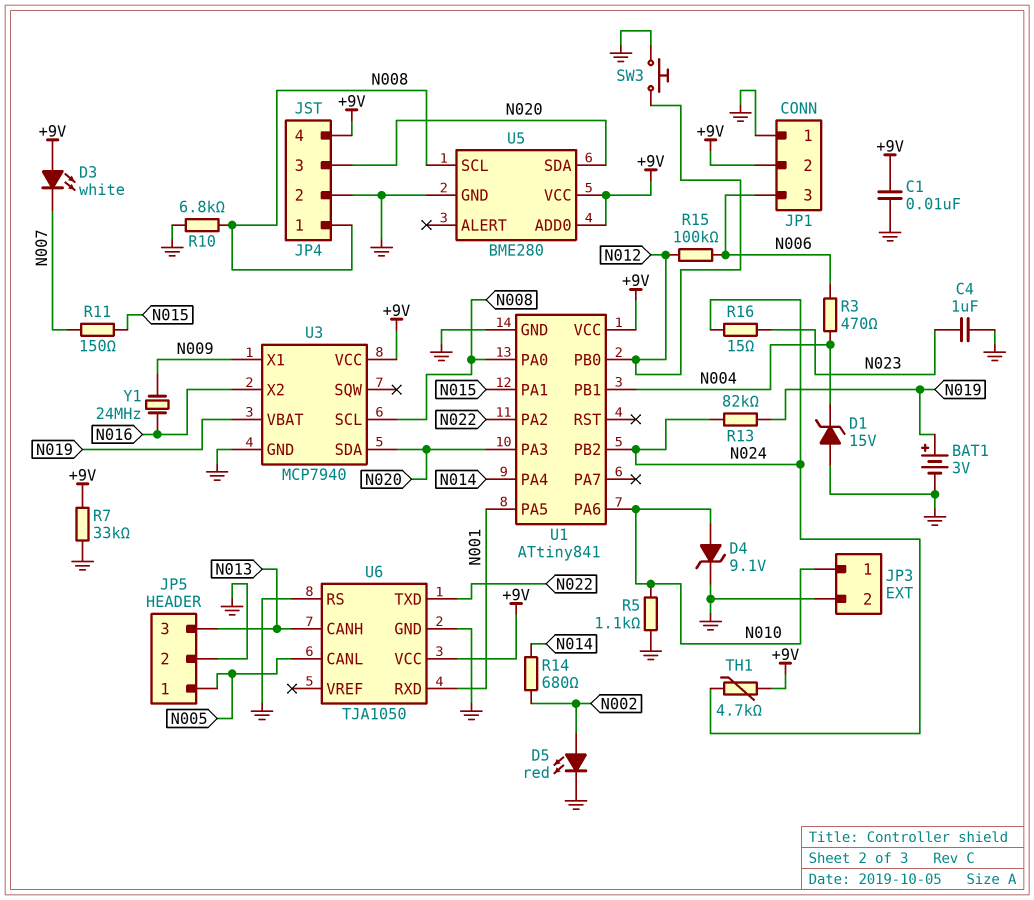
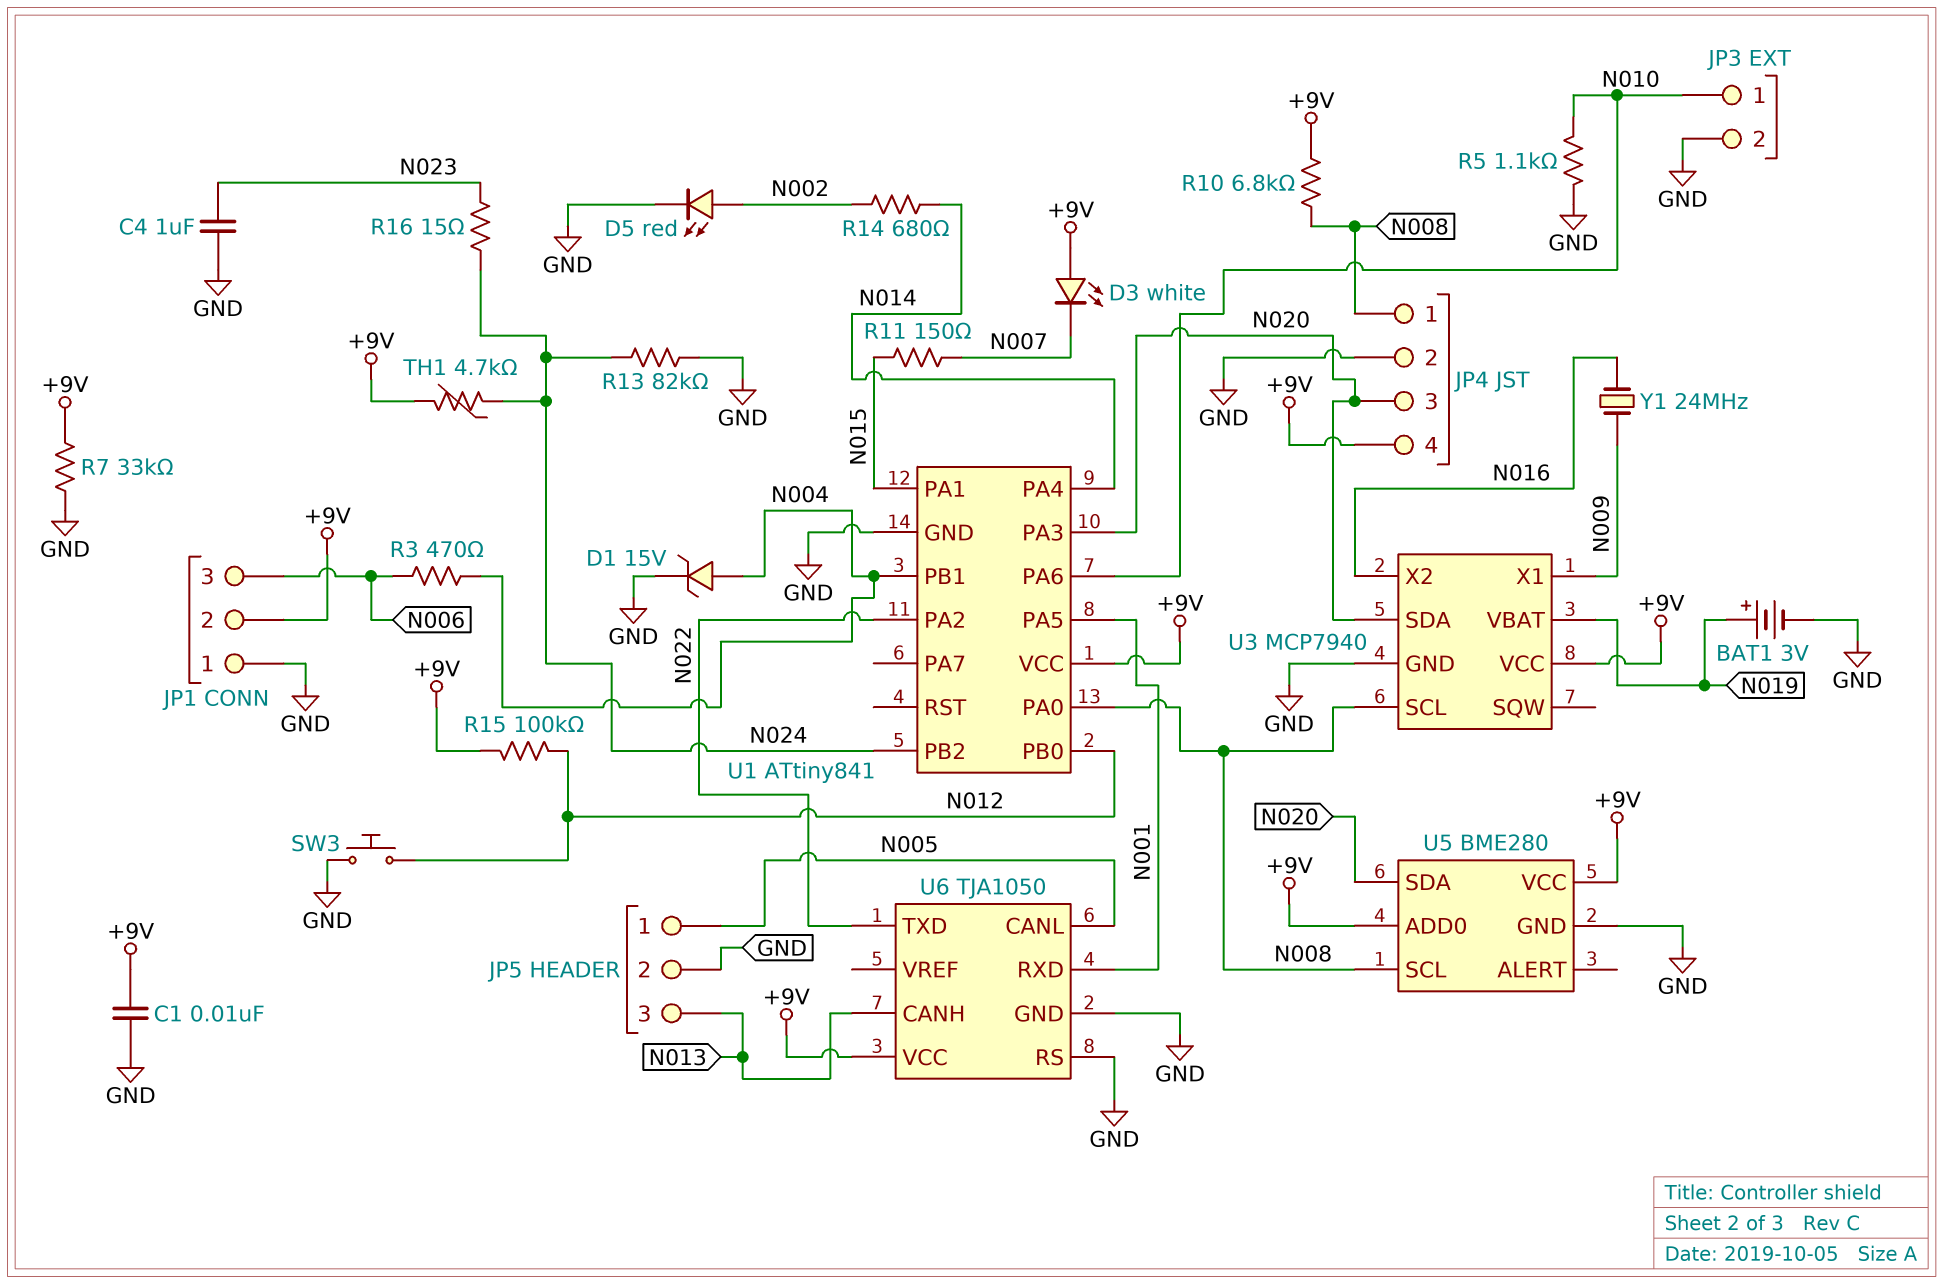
D1: zener 15V (A GND, K N004) -> zener 15V (A N004, K GND)
D4: zener 9.1V (A N010, K GND) -> none
R10: 6.8k (GND, N008) -> 6.8k (+9V, N008)
R13: 82k (N019, N024) -> 82k (GND, N024)
R15: 100k (N006, N012) -> 100k (+9V, N012)

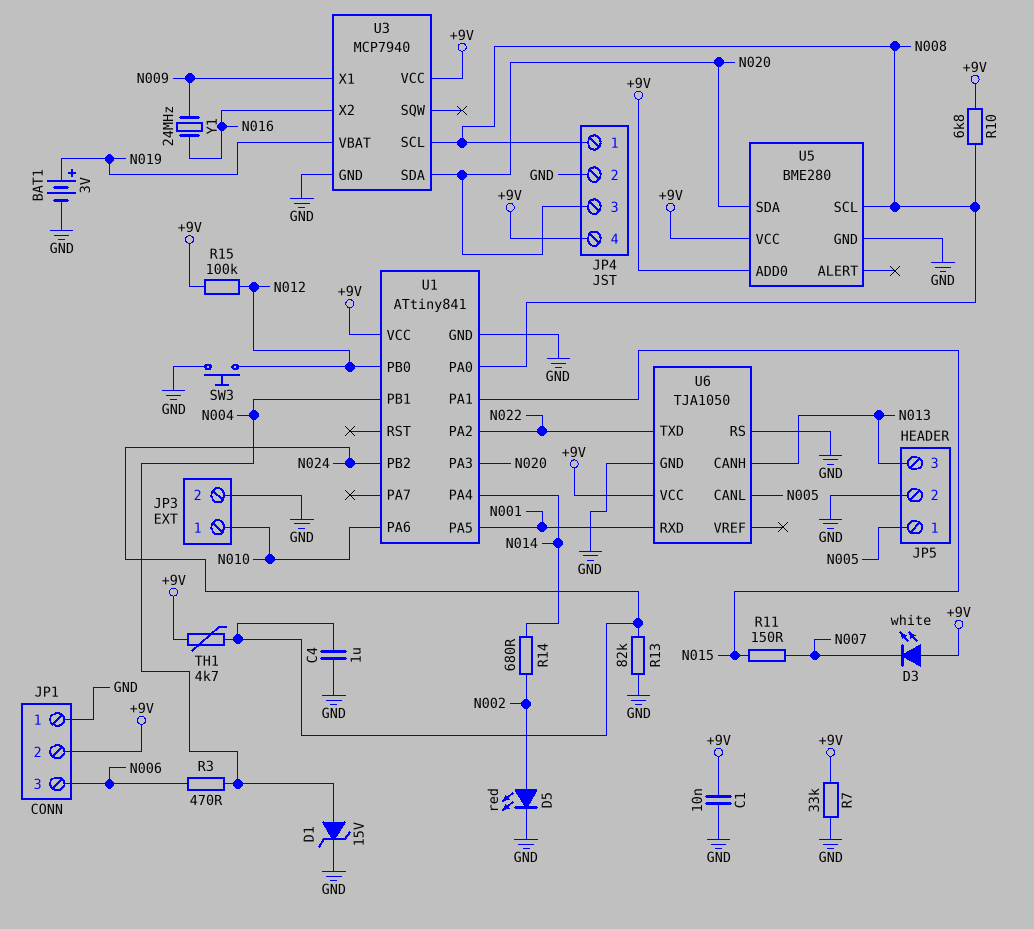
C4: 1uF (GND, N023) -> 1uF (GND, N024)
R5: 1.1k (GND, N010) -> none
R16: 15 (N023, N024) -> none

